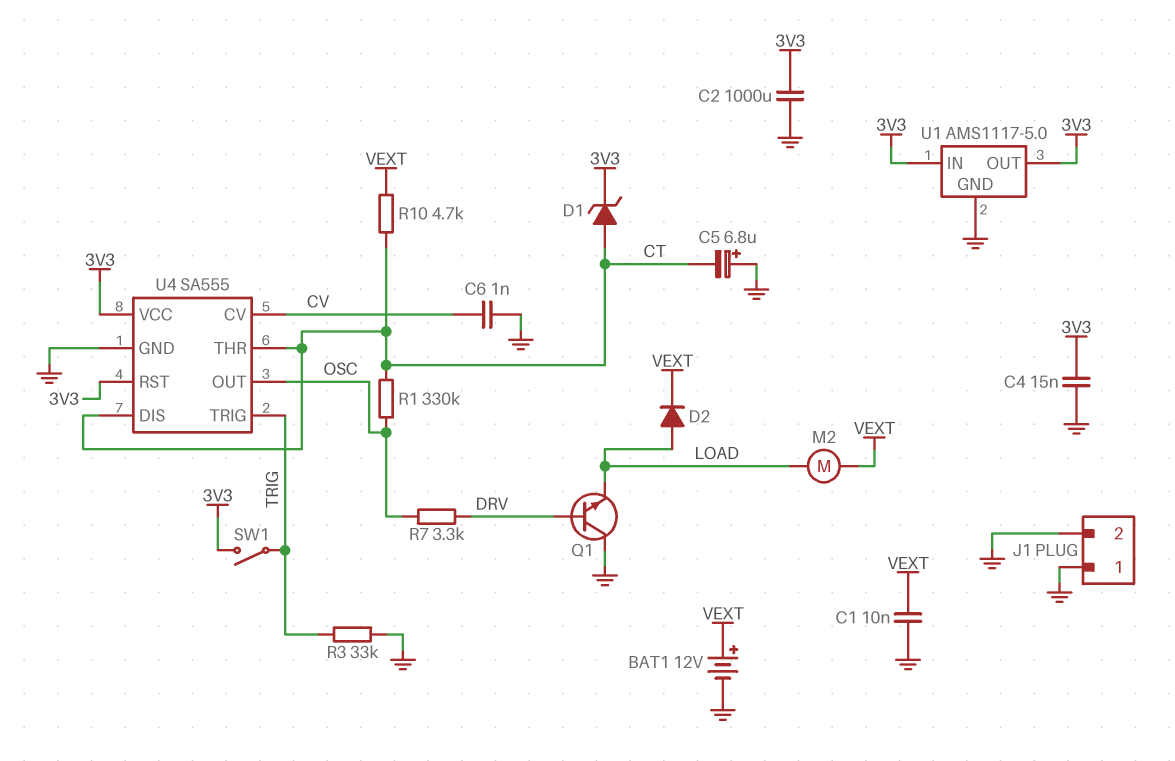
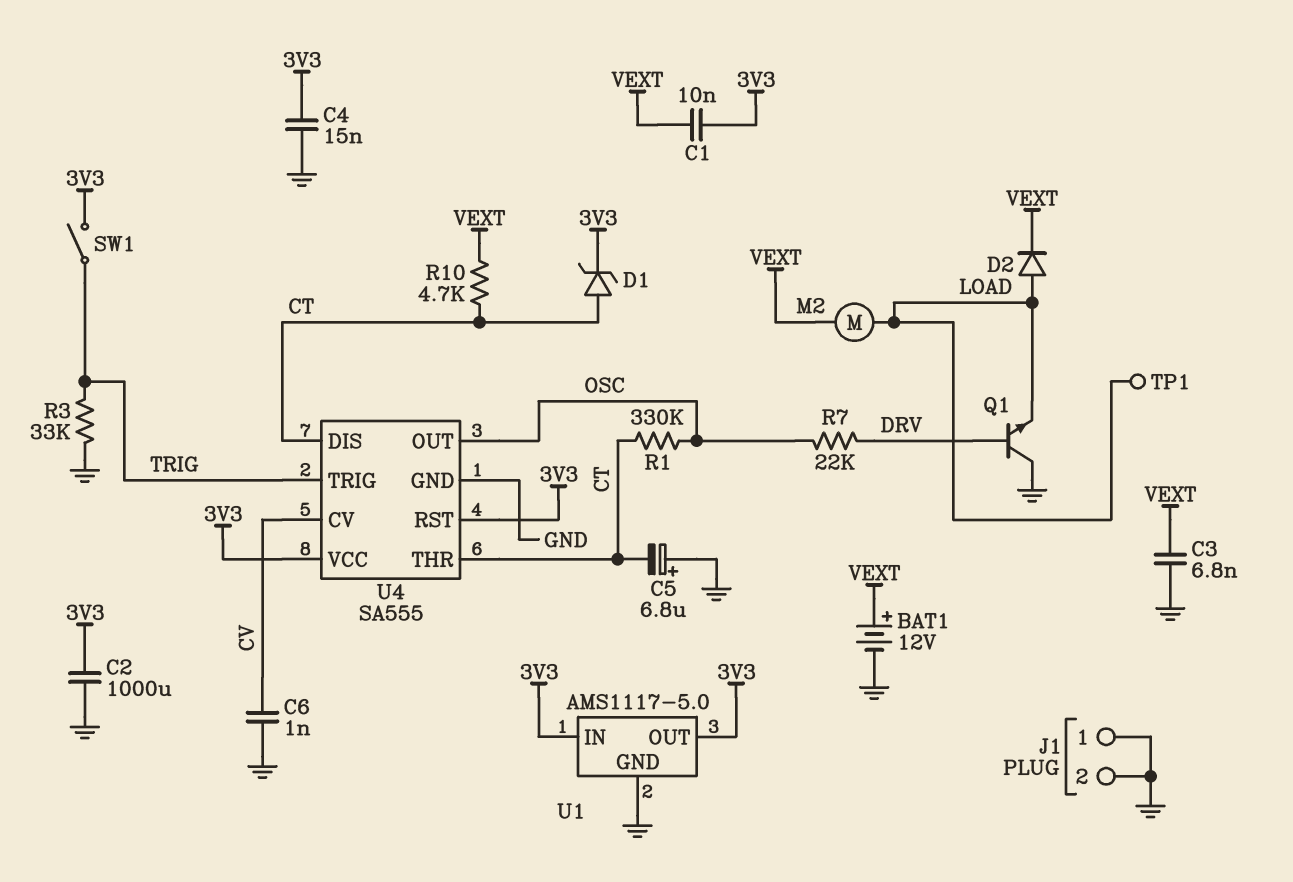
C1: 10nF (GND, VEXT) -> 10nF (3V3, VEXT)
C3: none -> 6.8nF (GND, VEXT)
R7: 3.3k (DRV, OSC) -> 22k (DRV, OSC)
TP1: none -> test point (LOAD)

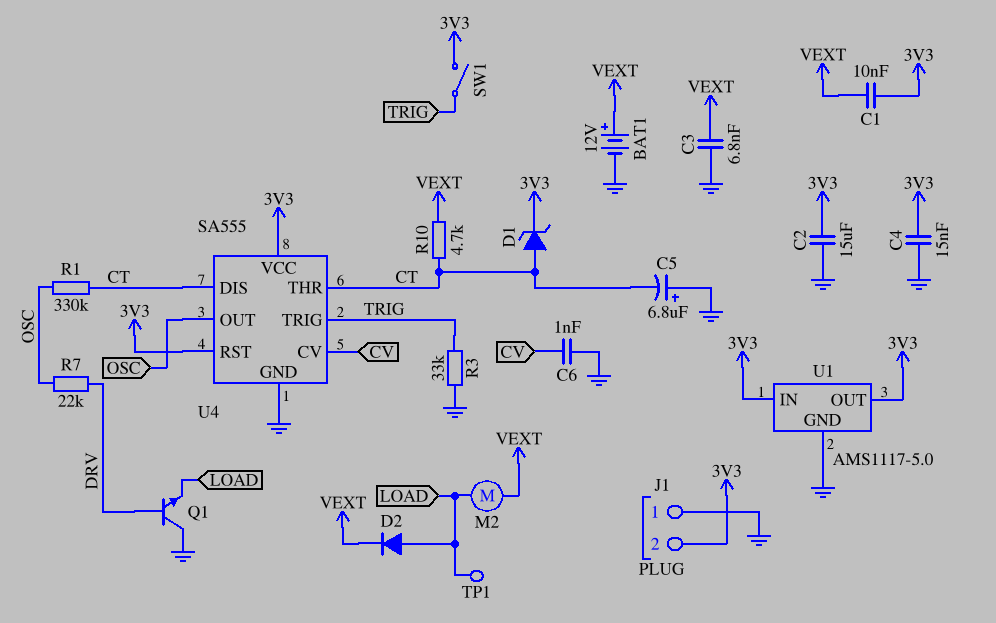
C2: 1000uF (3V3, GND) -> 15uF (3V3, GND)
J1 pin 2: GND -> 3V3

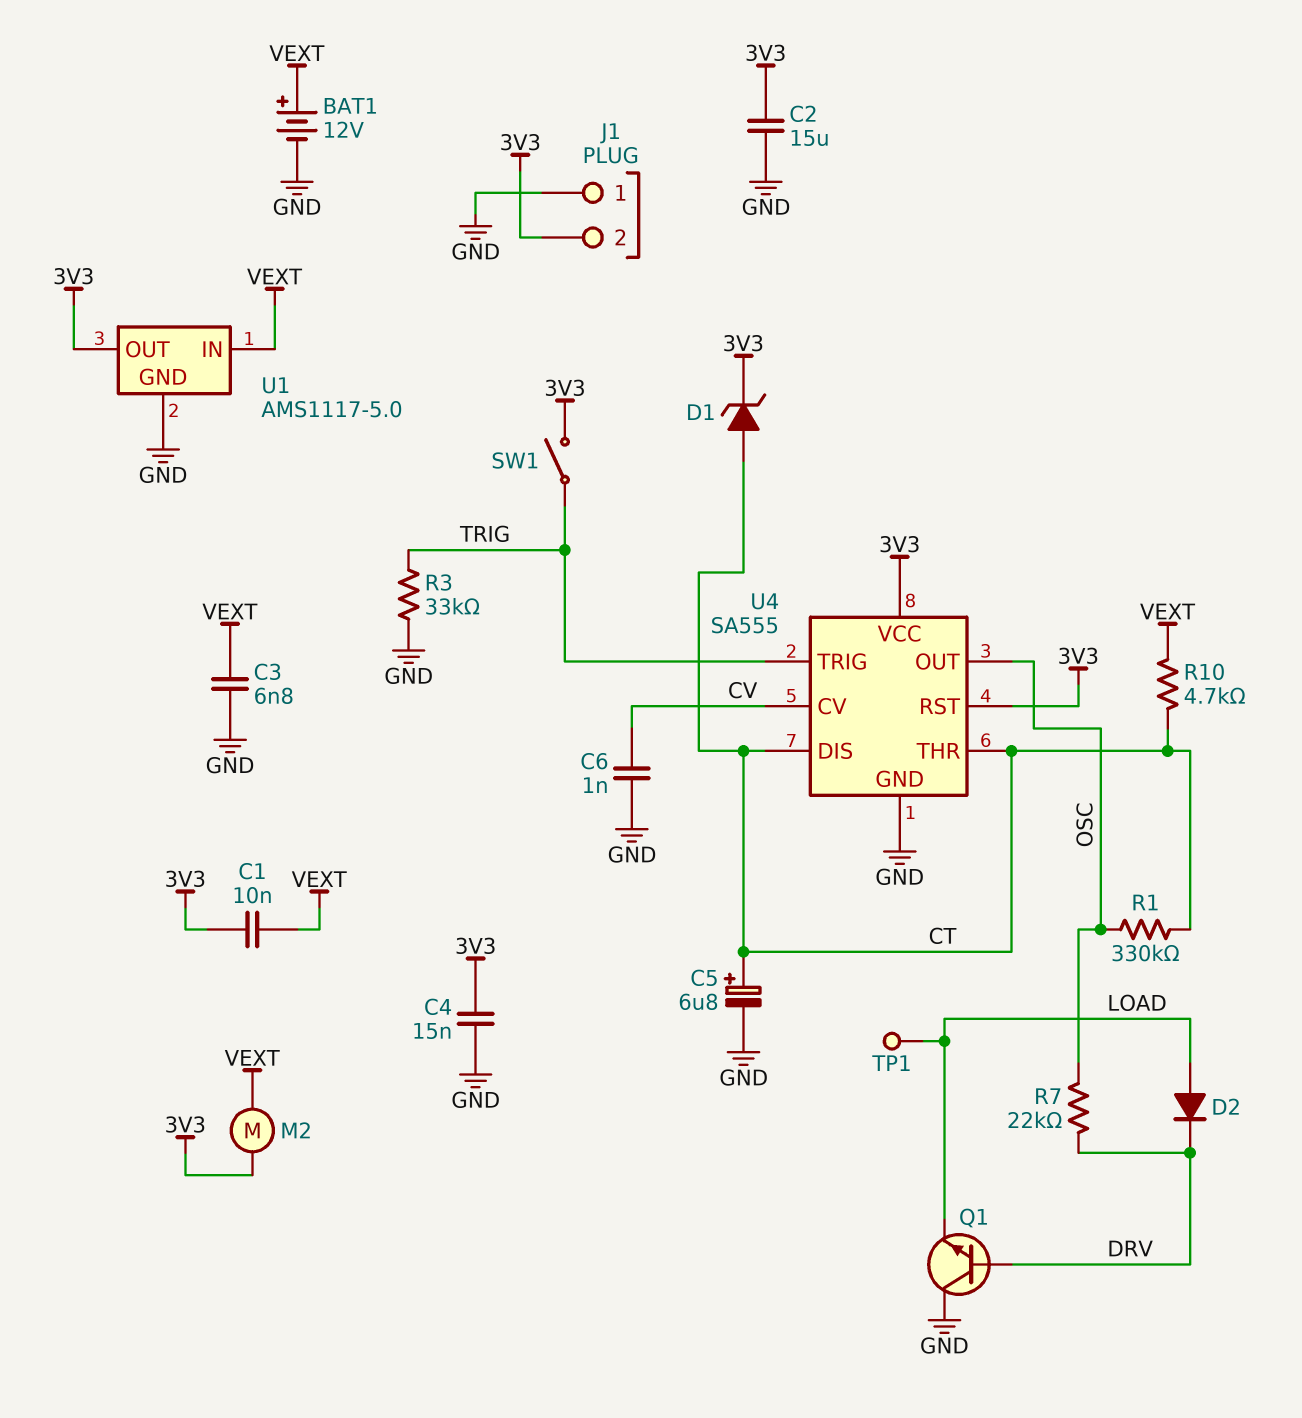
C5: 6.8uF (plus GND, minus CT) -> 6.8uF (plus CT, minus GND)
D2: diode (A LOAD, K VEXT) -> diode (A LOAD, K DRV)
M2: motor (LOAD, VEXT) -> motor (3V3, VEXT)
U1 pin IN: 3V3 -> VEXT

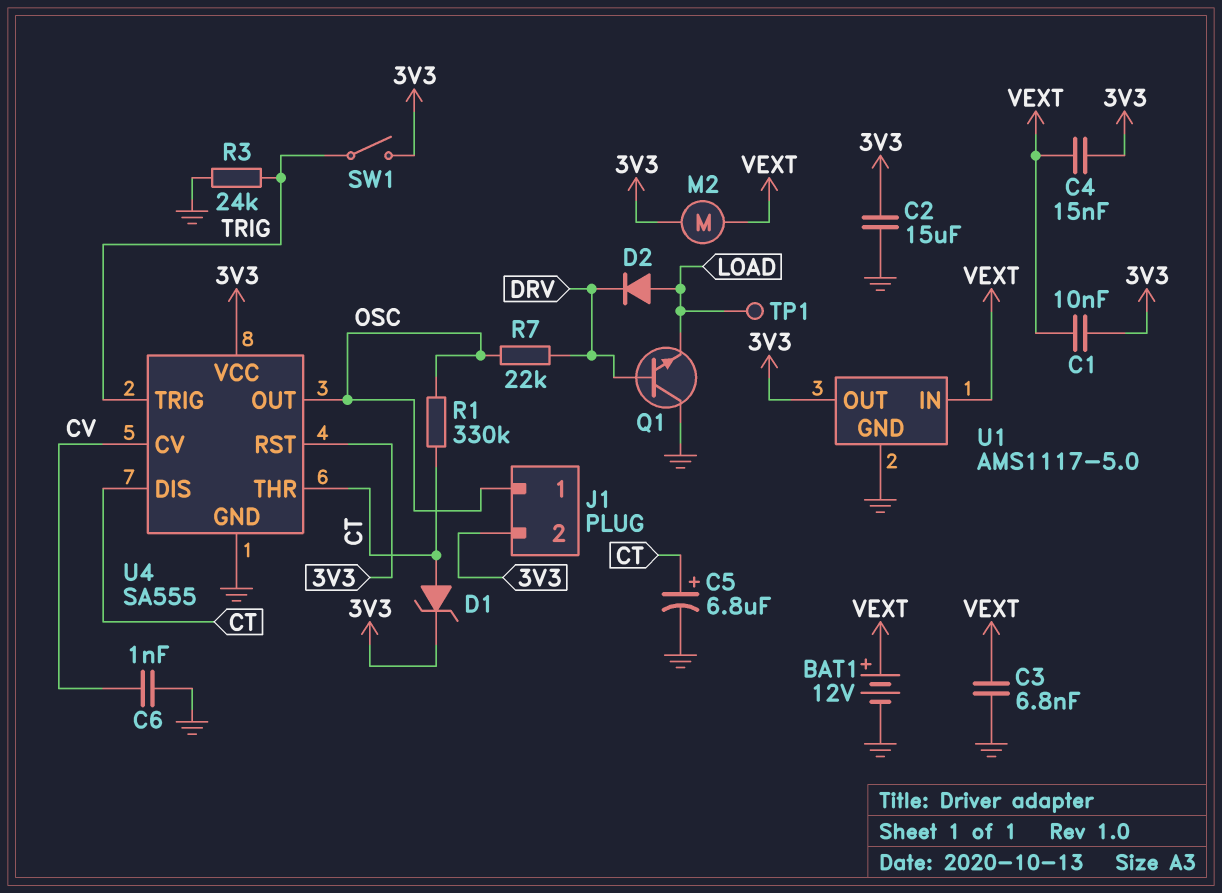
C4: 15nF (3V3, GND) -> 15nF (3V3, VEXT)
J1 pin 1: GND -> OSC
R3: 33k (GND, TRIG) -> 24k (GND, TRIG)
R10: 4.7k (CT, VEXT) -> none

